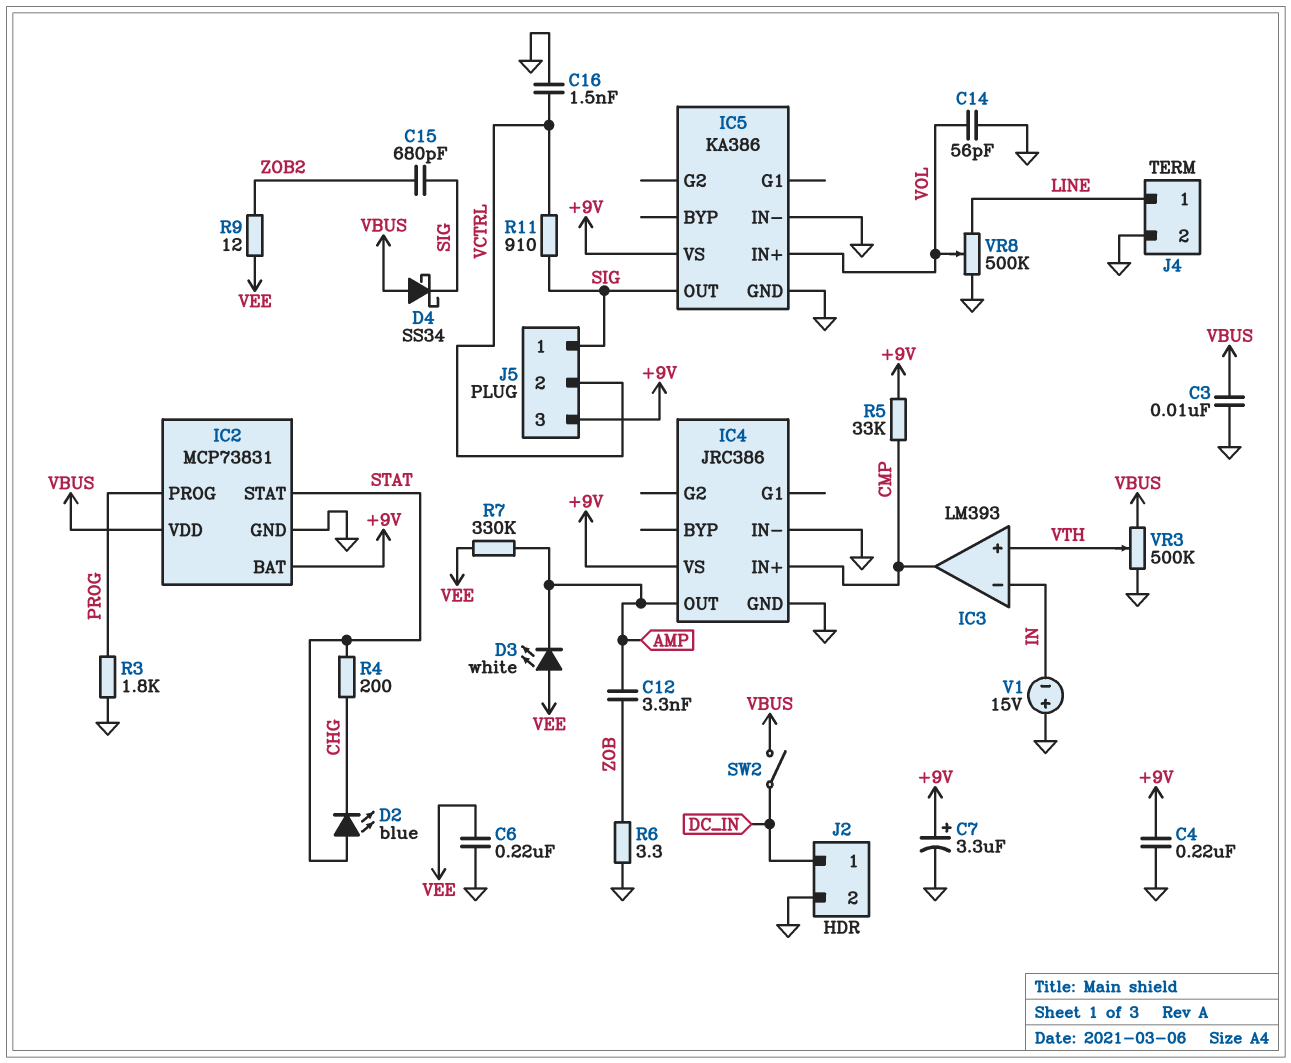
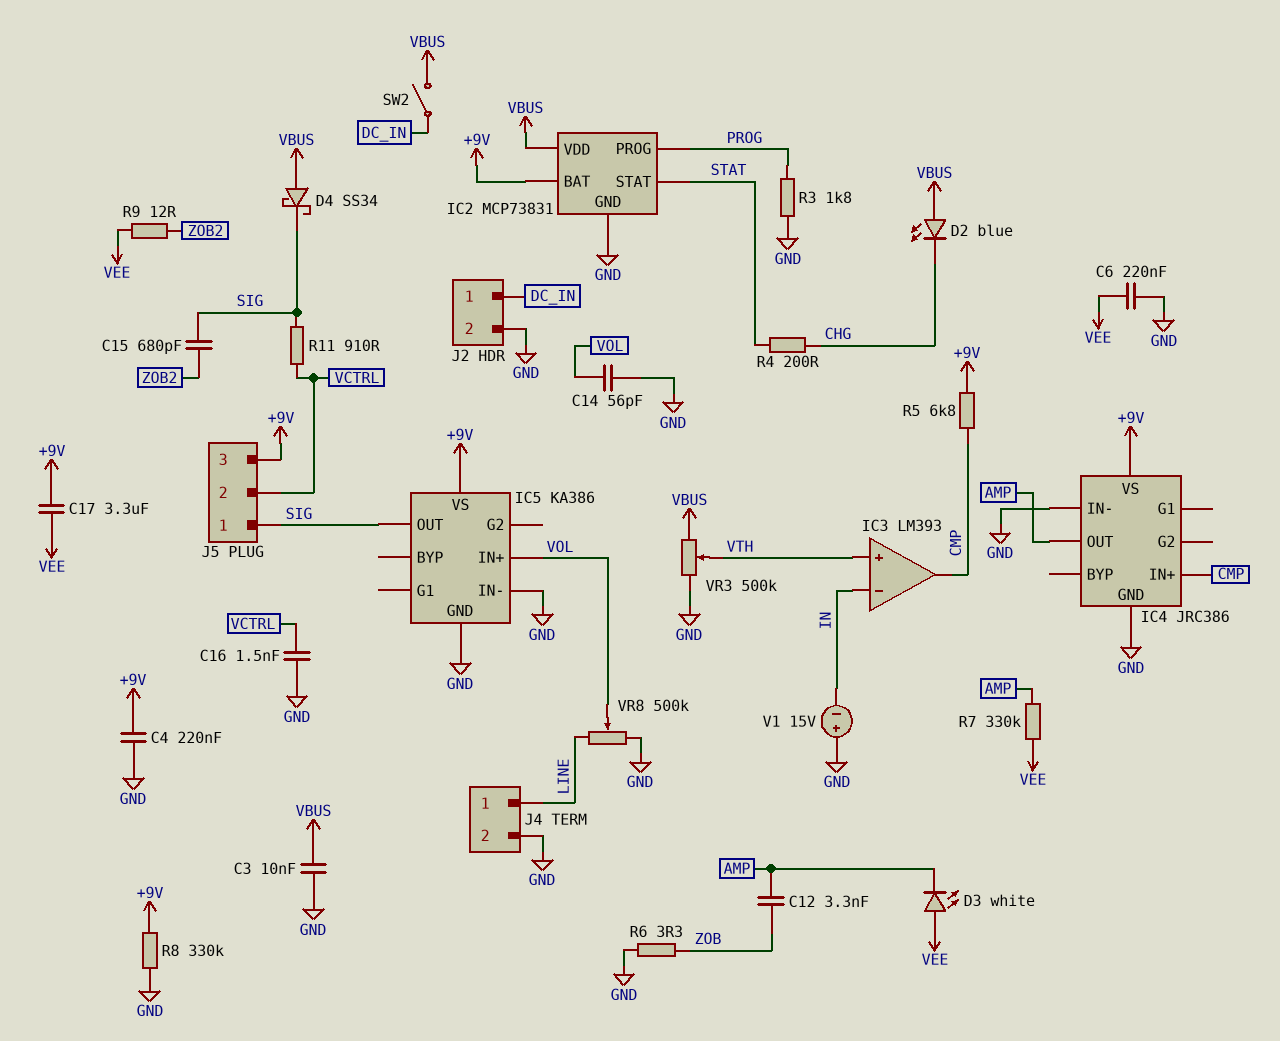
C7: 3.3uF (plus +9V, minus GND) -> none
C17: none -> 3.3uF (+9V, VEE)
D2: LED blue (A STAT, K CHG) -> LED blue (A VBUS, K CHG)
R5: 33k (+9V, CMP) -> 6.8k (+9V, CMP)
R8: none -> 330k (+9V, GND)

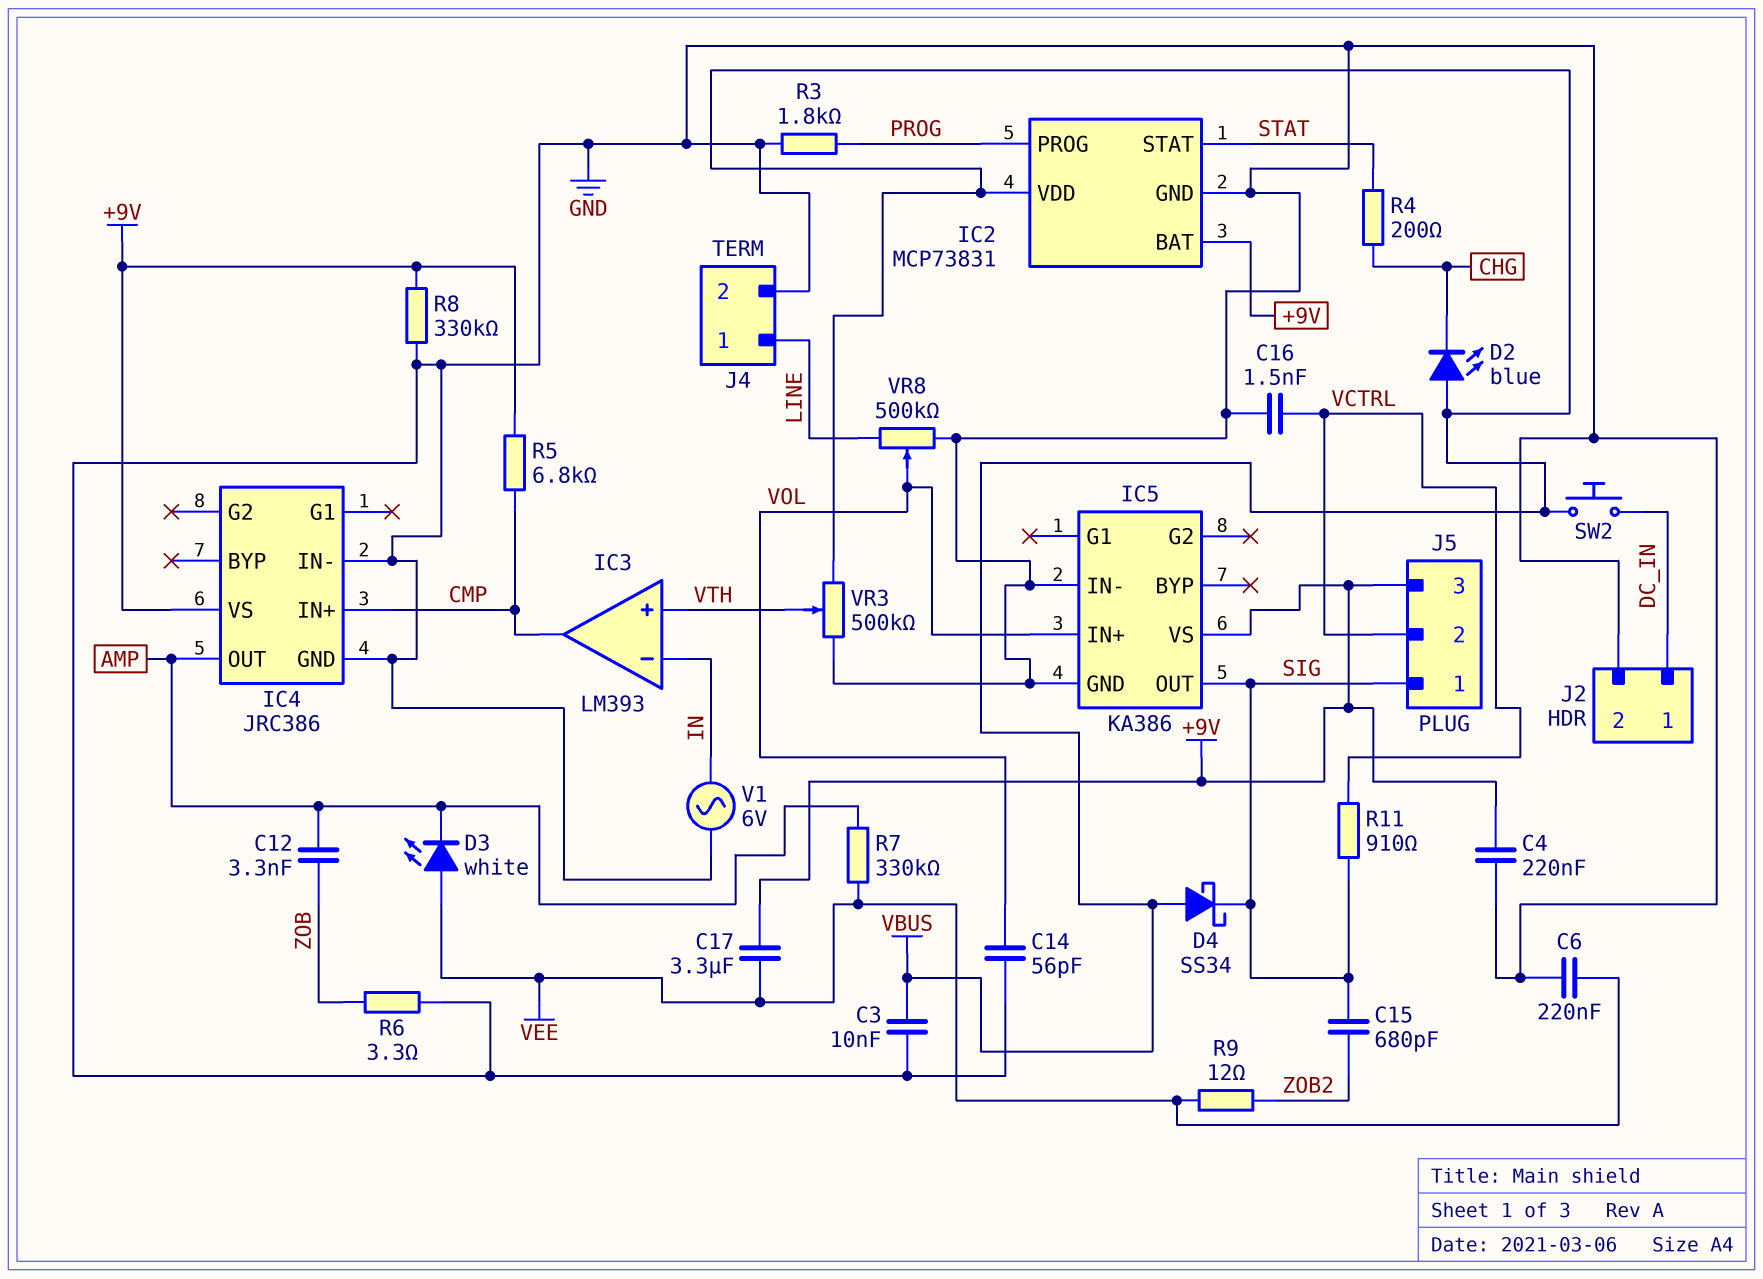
SW2: switch (DC_IN, VBUS) -> button (DC_IN, VBUS)
V1: 15V (plus GND, minus IN) -> AC 6V (GND, IN)

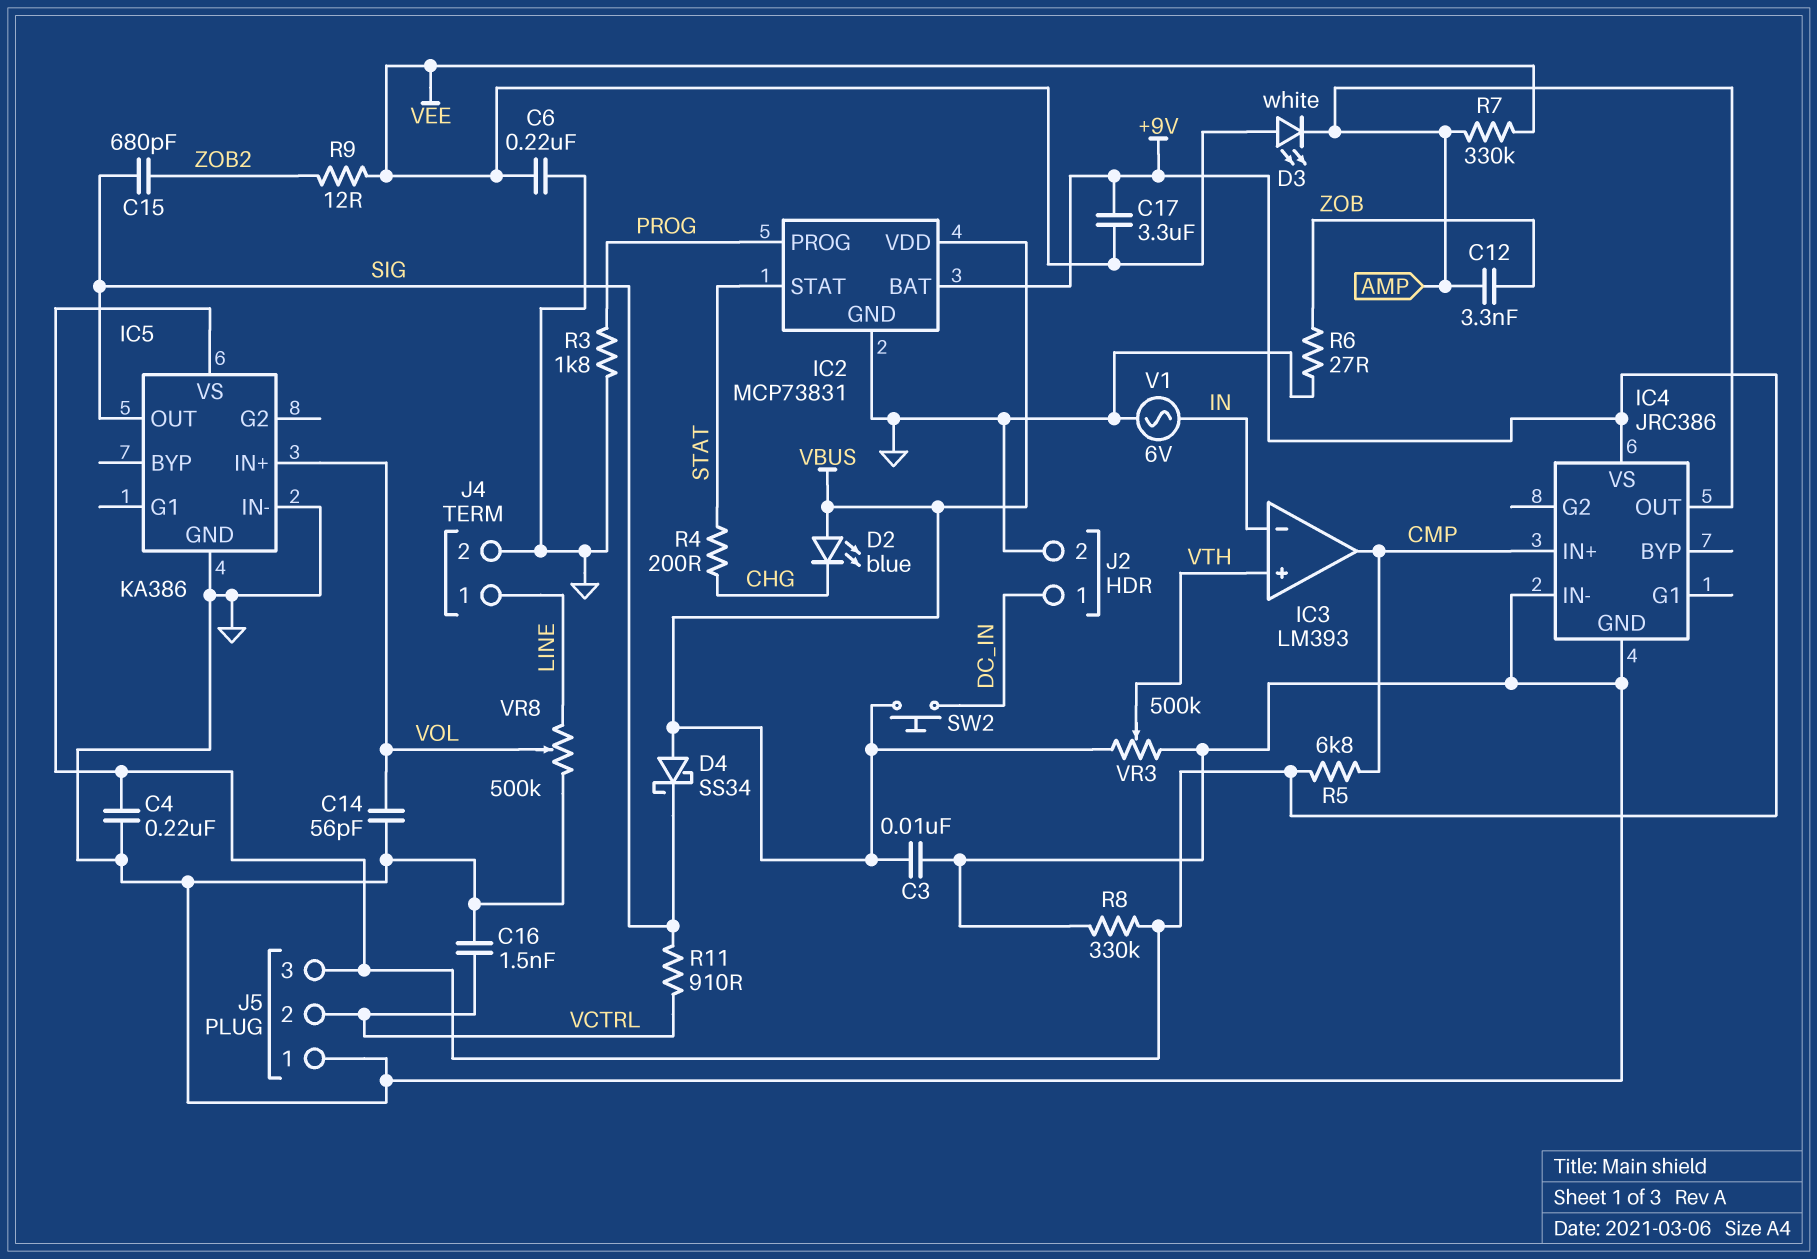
J5 pin 1: SIG -> GND
R6: 3.3 (GND, ZOB) -> 27 (GND, ZOB)

